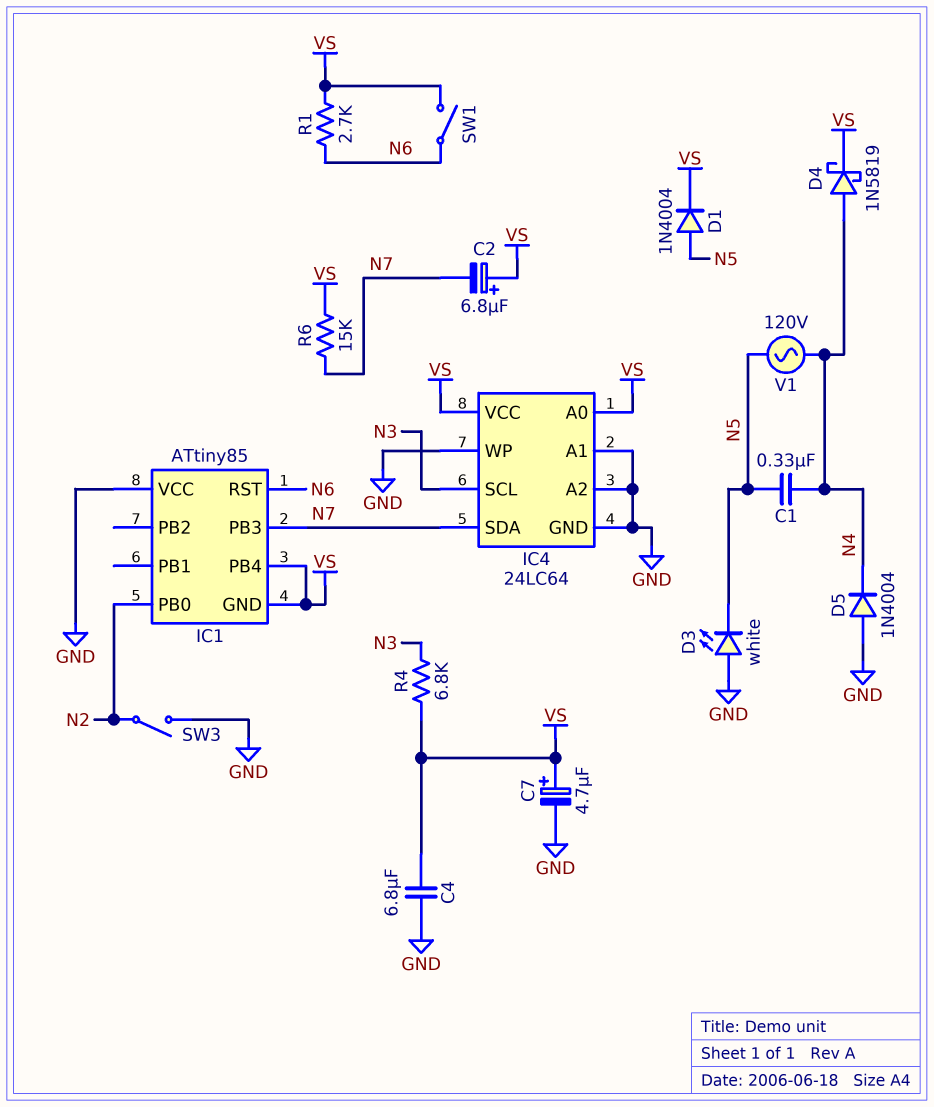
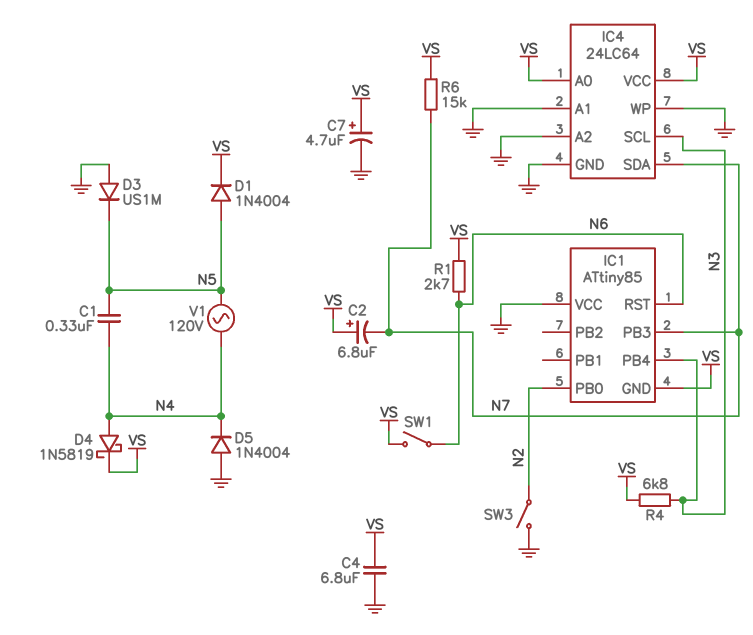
D3: LED white (A GND, K N5) -> diode US1M (A GND, K N5)
IC1 pin PB4: VS -> N3

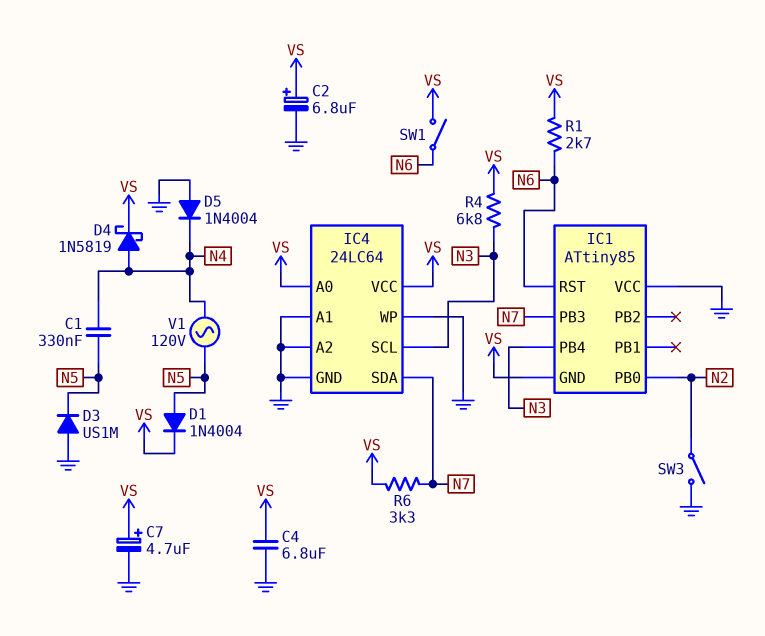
C2: 6.8uF (plus VS, minus N7) -> 6.8uF (plus VS, minus GND)
R6: 15k (N7, VS) -> 3.3k (N7, VS)

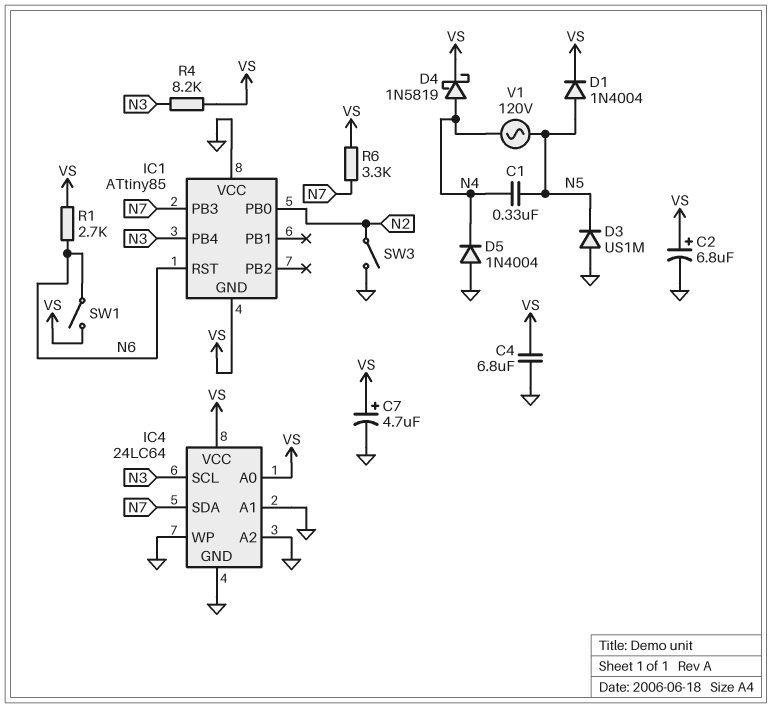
R4: 6.8k (N3, VS) -> 8.2k (N3, VS)

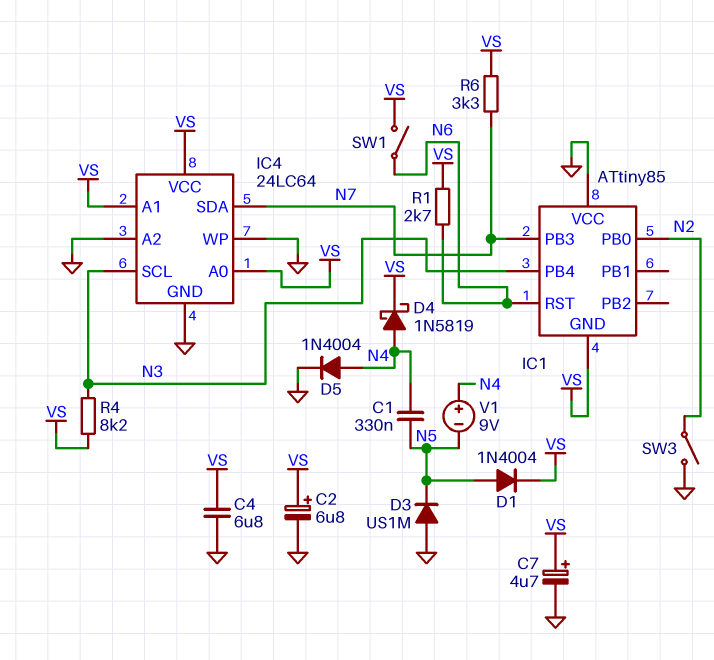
D5: diode 1N4004 (A GND, K N4) -> diode 1N4004 (A N4, K GND)
IC4 pin A1: GND -> VS
V1: AC 120V (N4, N5) -> 9V (plus N4, minus N5)

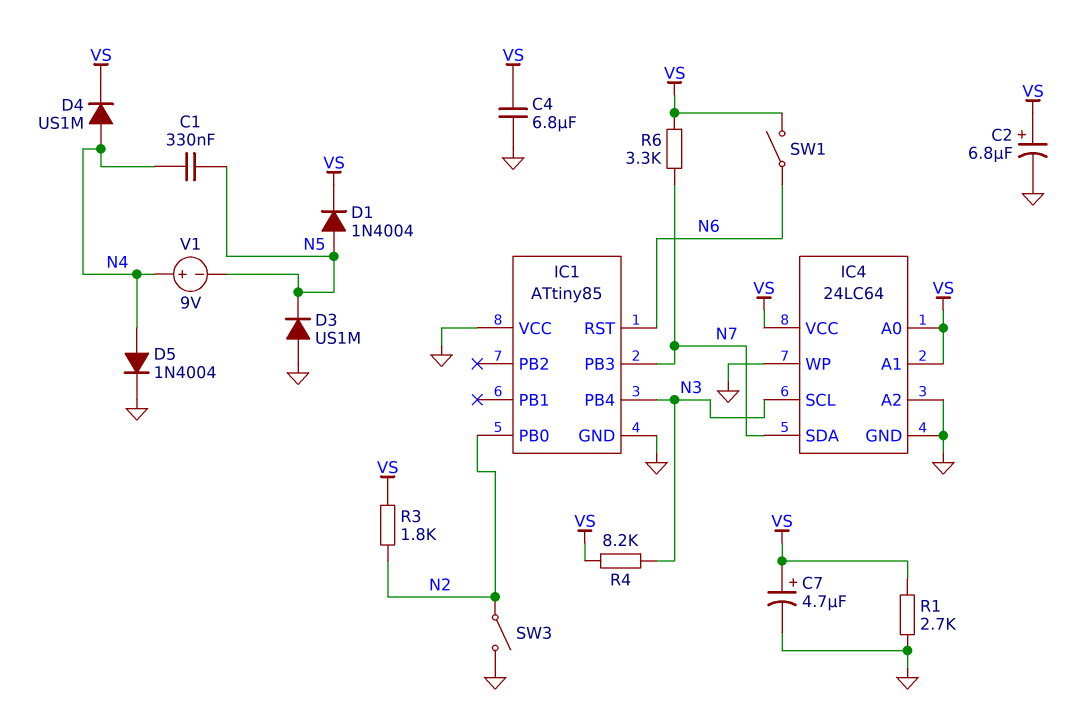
D4: schottky 1N5819 (A N4, K VS) -> diode US1M (A N4, K VS)
IC1 pin GND: VS -> GND
R1: 2.7k (N6, VS) -> 2.7k (GND, VS)
R3: none -> 1.8k (N2, VS)

